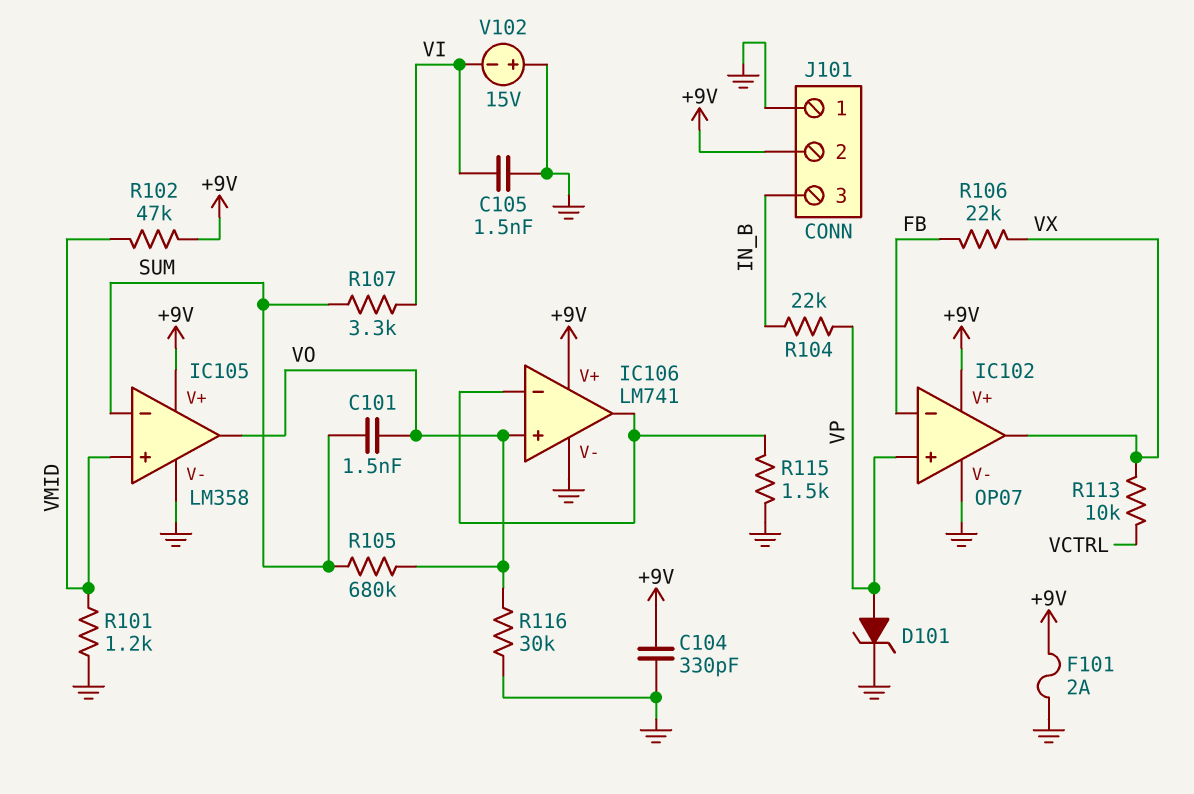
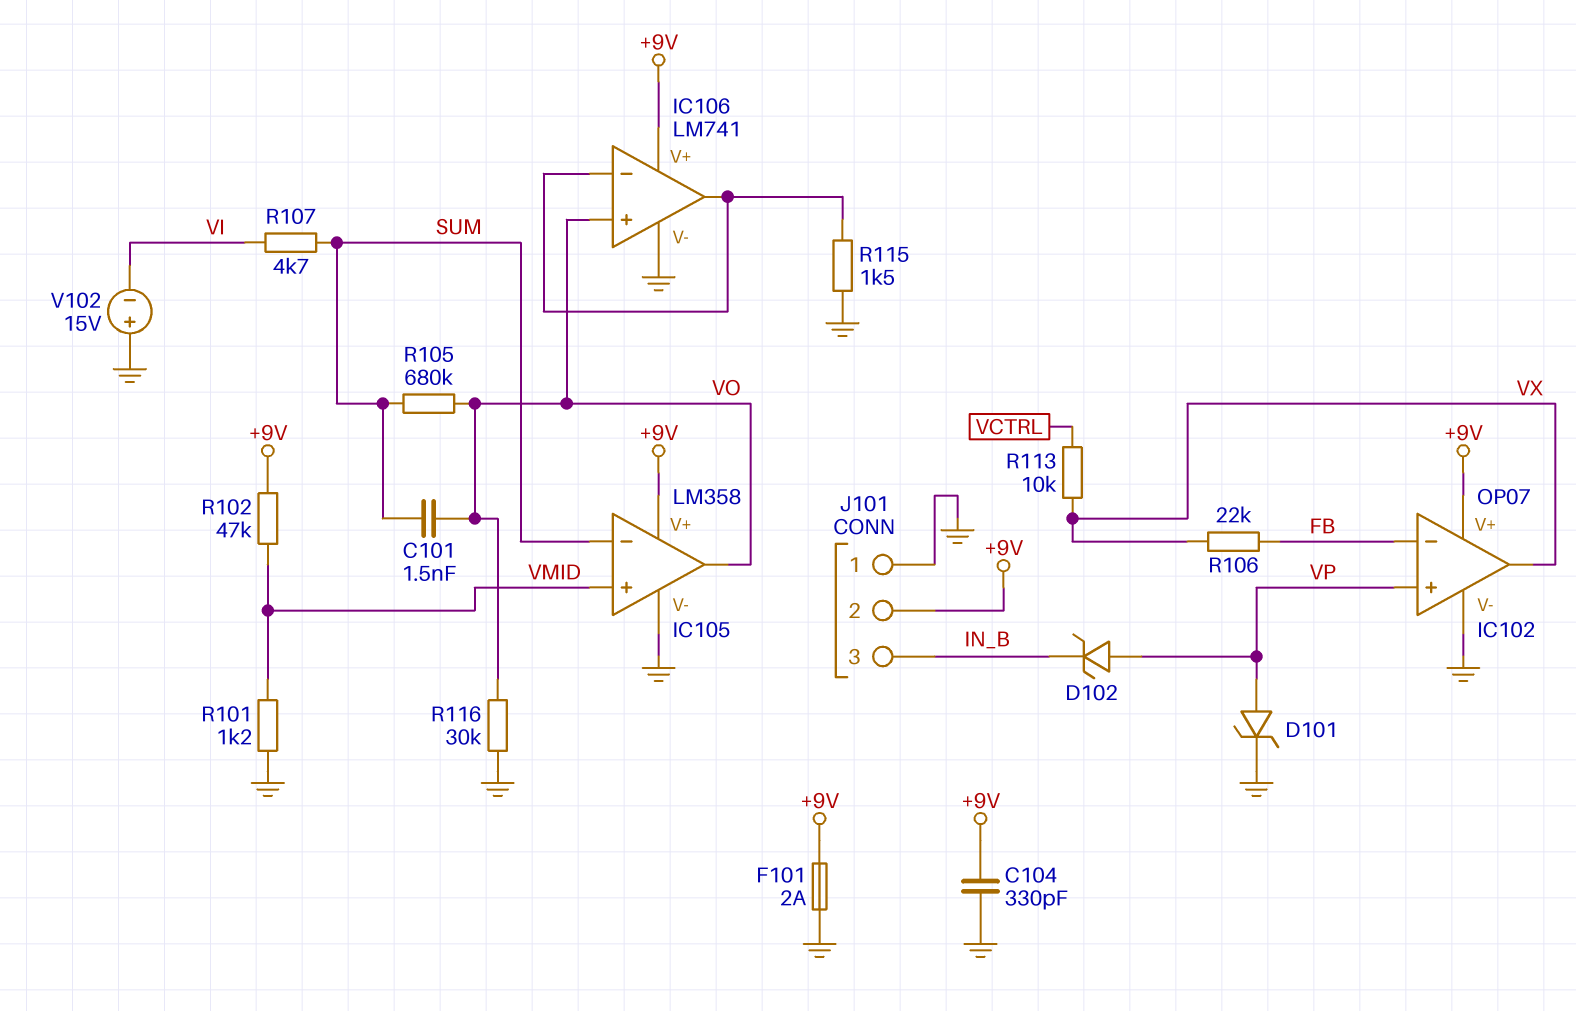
C105: 1.5nF (GND, VI) -> none
D102: none -> zener (A VP, K IN_B)
R104: 22k (IN_B, VP) -> none
R107: 3.3k (SUM, VI) -> 4.7k (SUM, VI)

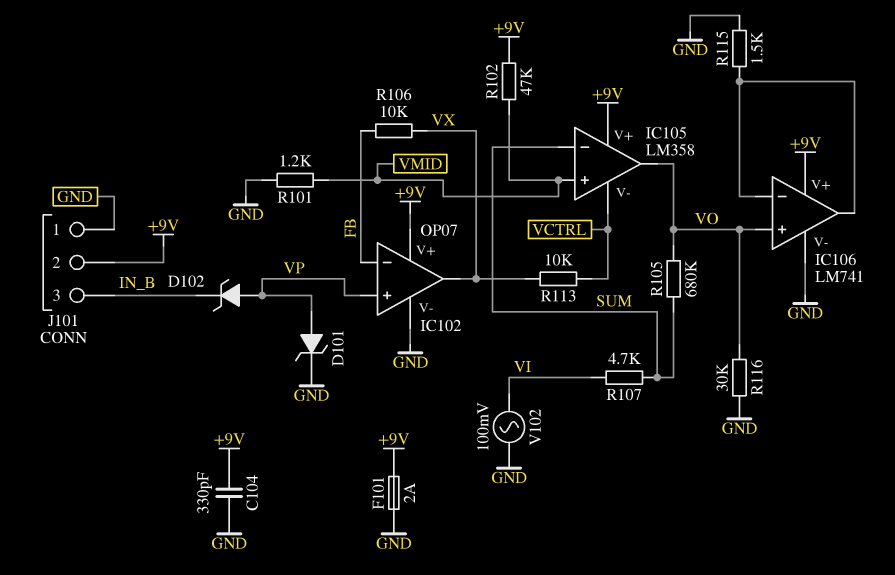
C101: 1.5nF (SUM, VO) -> none
IC105 pin V-: GND -> VCTRL
R106: 22k (FB, VX) -> 10k (FB, VX)
V102: 15V (plus GND, minus VI) -> AC 100mV (GND, VI)

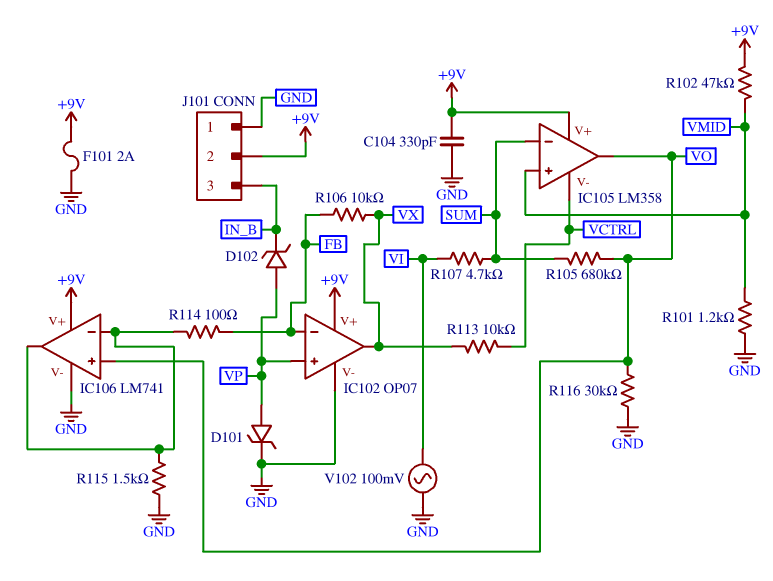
R114: none -> 100 (FB, IC106/in-)

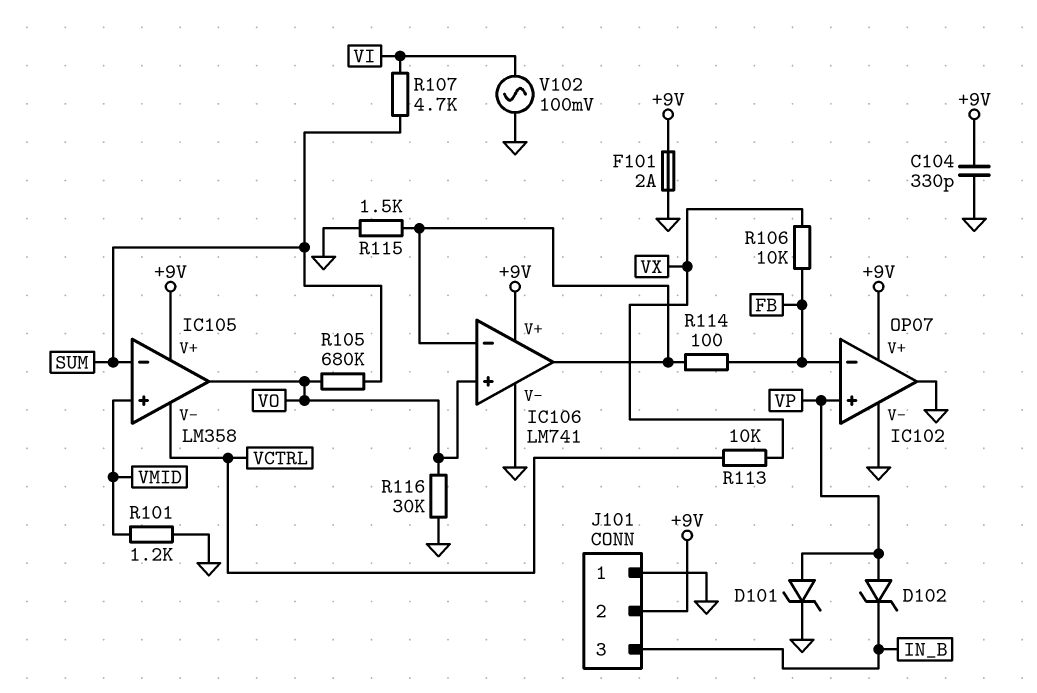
IC102 pin out: VX -> GND
R102: 47k (+9V, VMID) -> none

